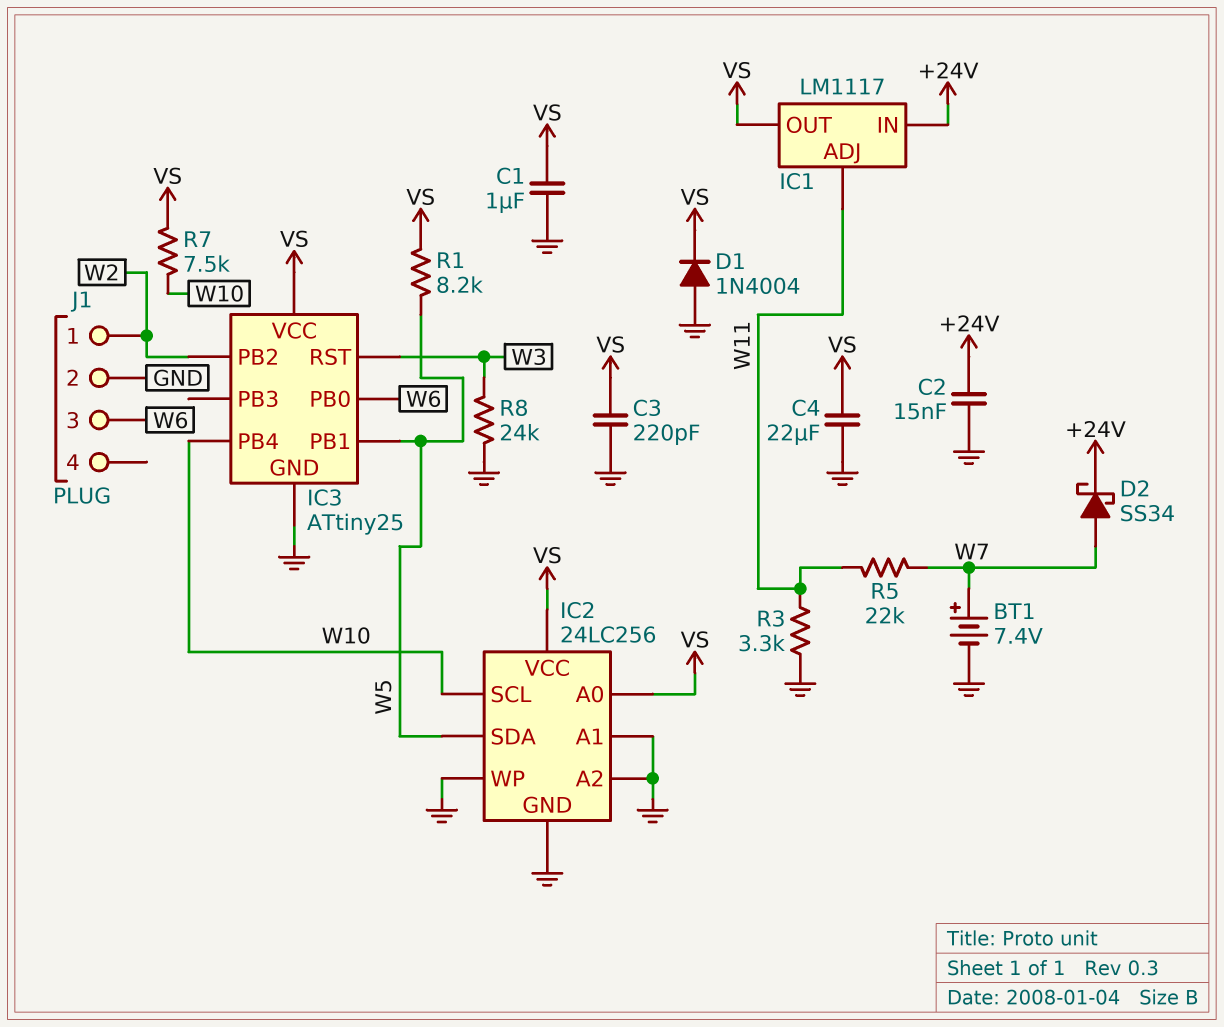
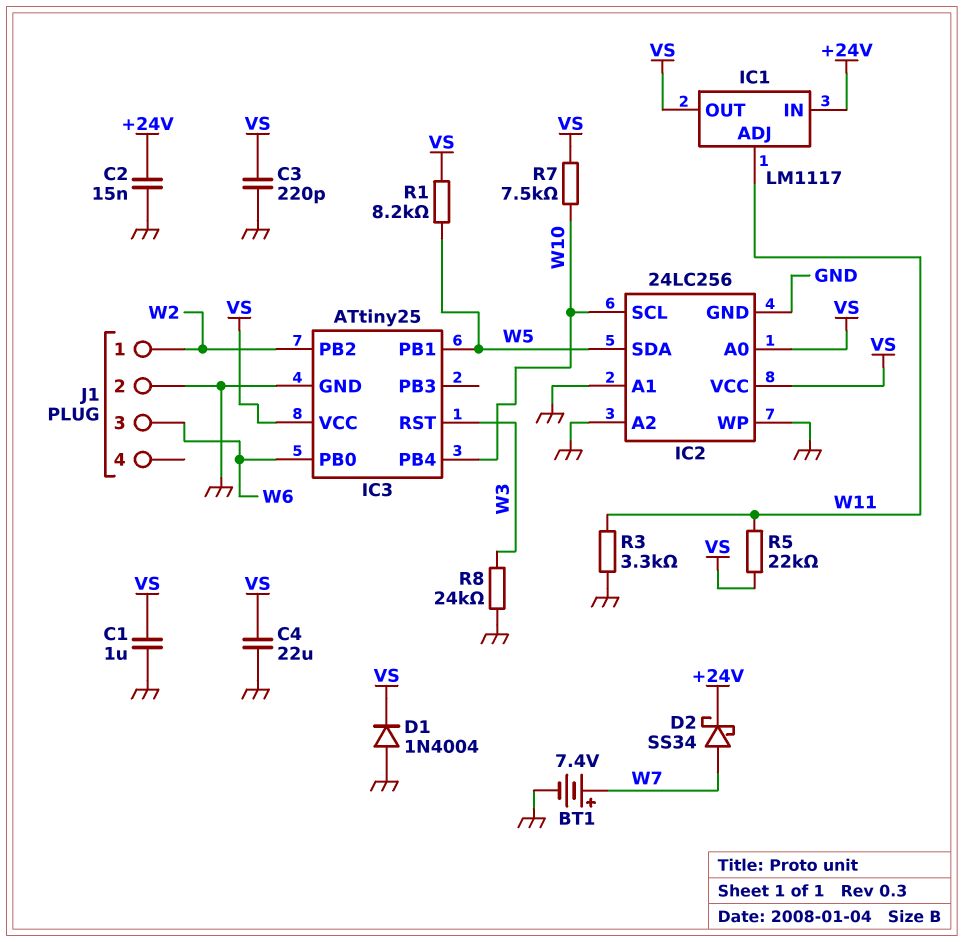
R5: 22k (W7, W11) -> 22k (VS, W11)

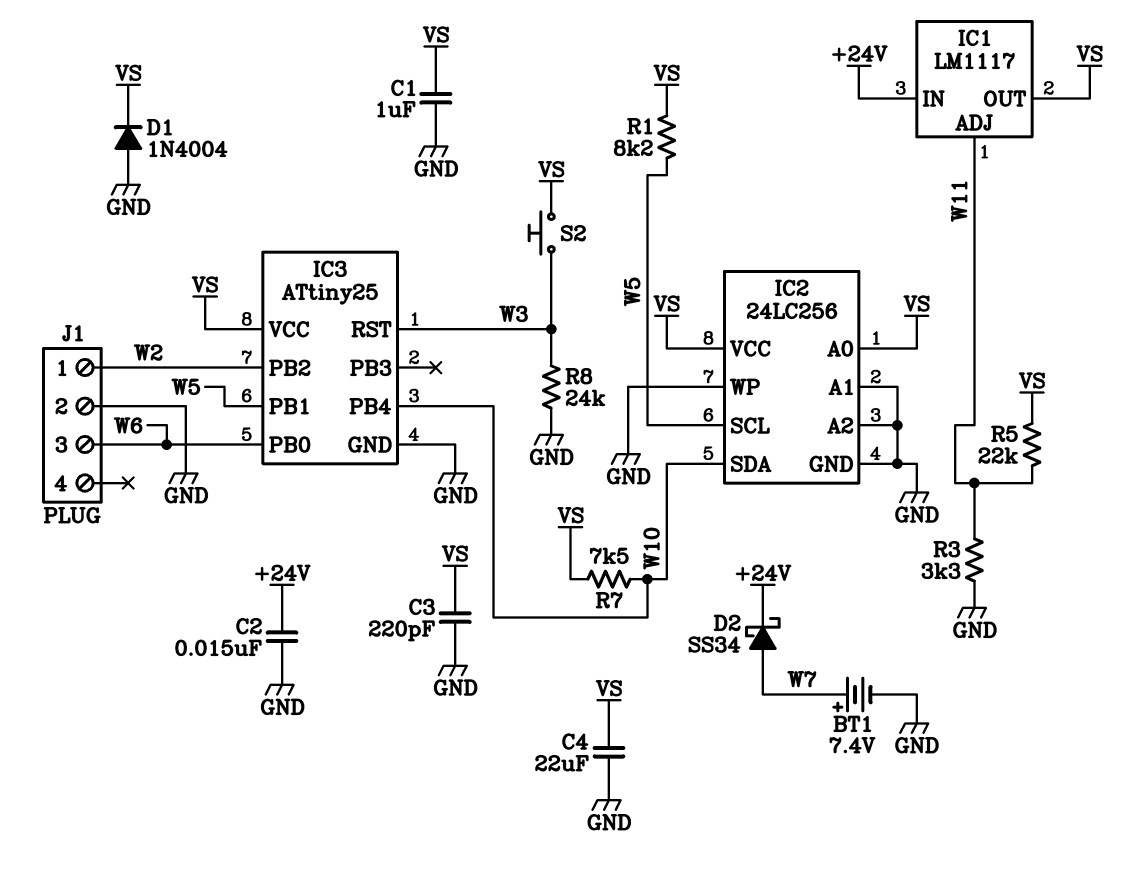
IC2 pin SCL: W10 -> W5
IC2 pin SDA: W5 -> W10
S2: none -> button (VS, W3)

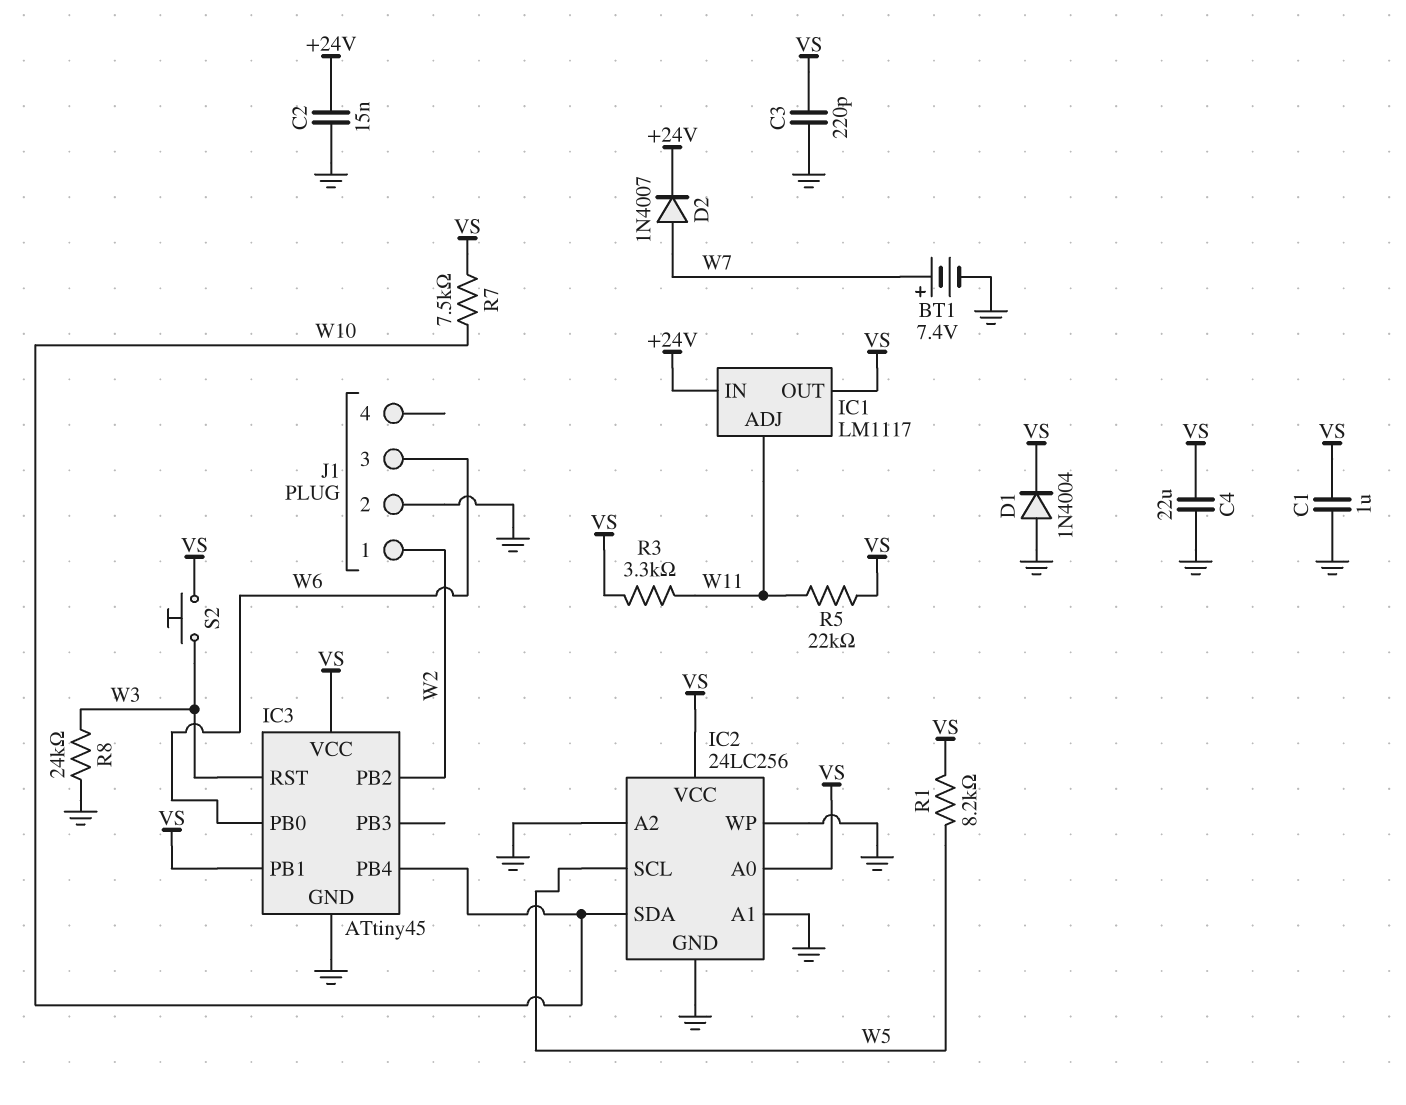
D2: schottky SS34 (A W7, K +24V) -> diode 1N4007 (A W7, K +24V)
IC3: ATtiny25 -> ATtiny45
IC3 pin PB1: W5 -> VS
R3: 3.3k (GND, W11) -> 3.3k (VS, W11)

